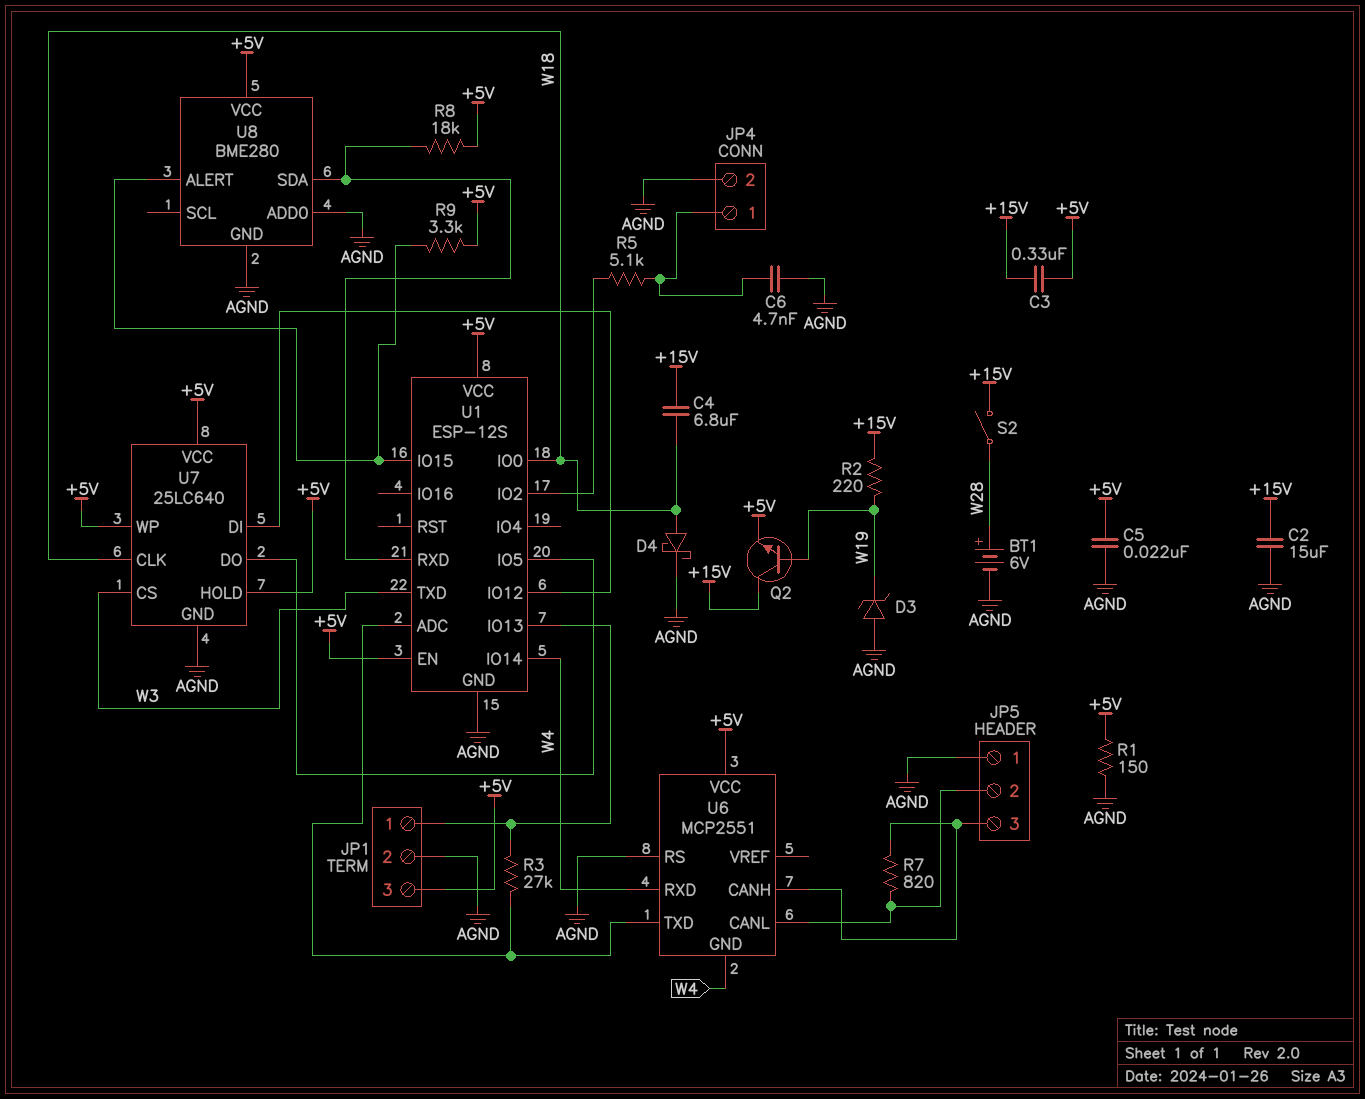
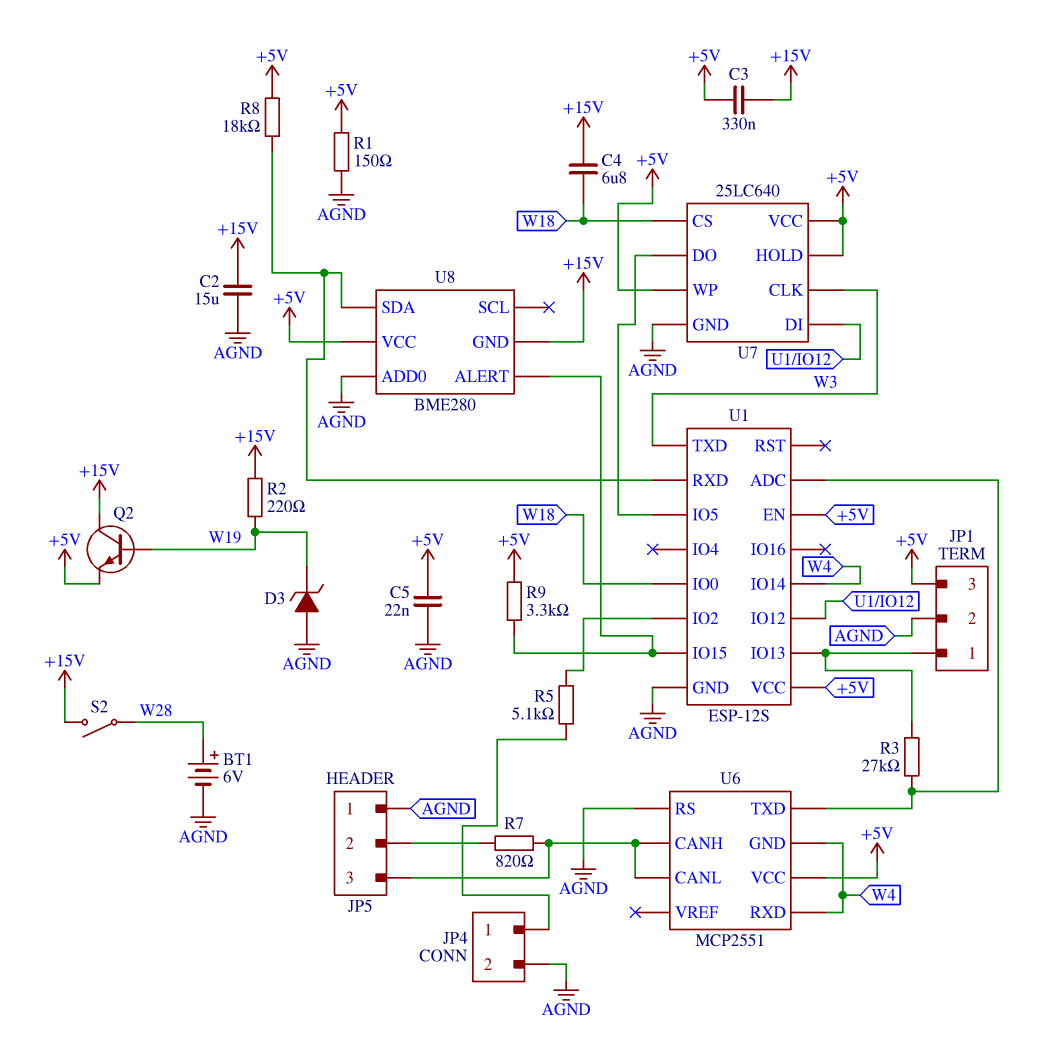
C6: 4.7nF (AGND, JP4/1) -> none
D4: schottky (A W18, K AGND) -> none
U6 pin CANL: JP5/2 -> JP5/3
U7 pin CLK: W18 -> W3
U7 pin CS: W3 -> W18
U8 pin GND: AGND -> +15V

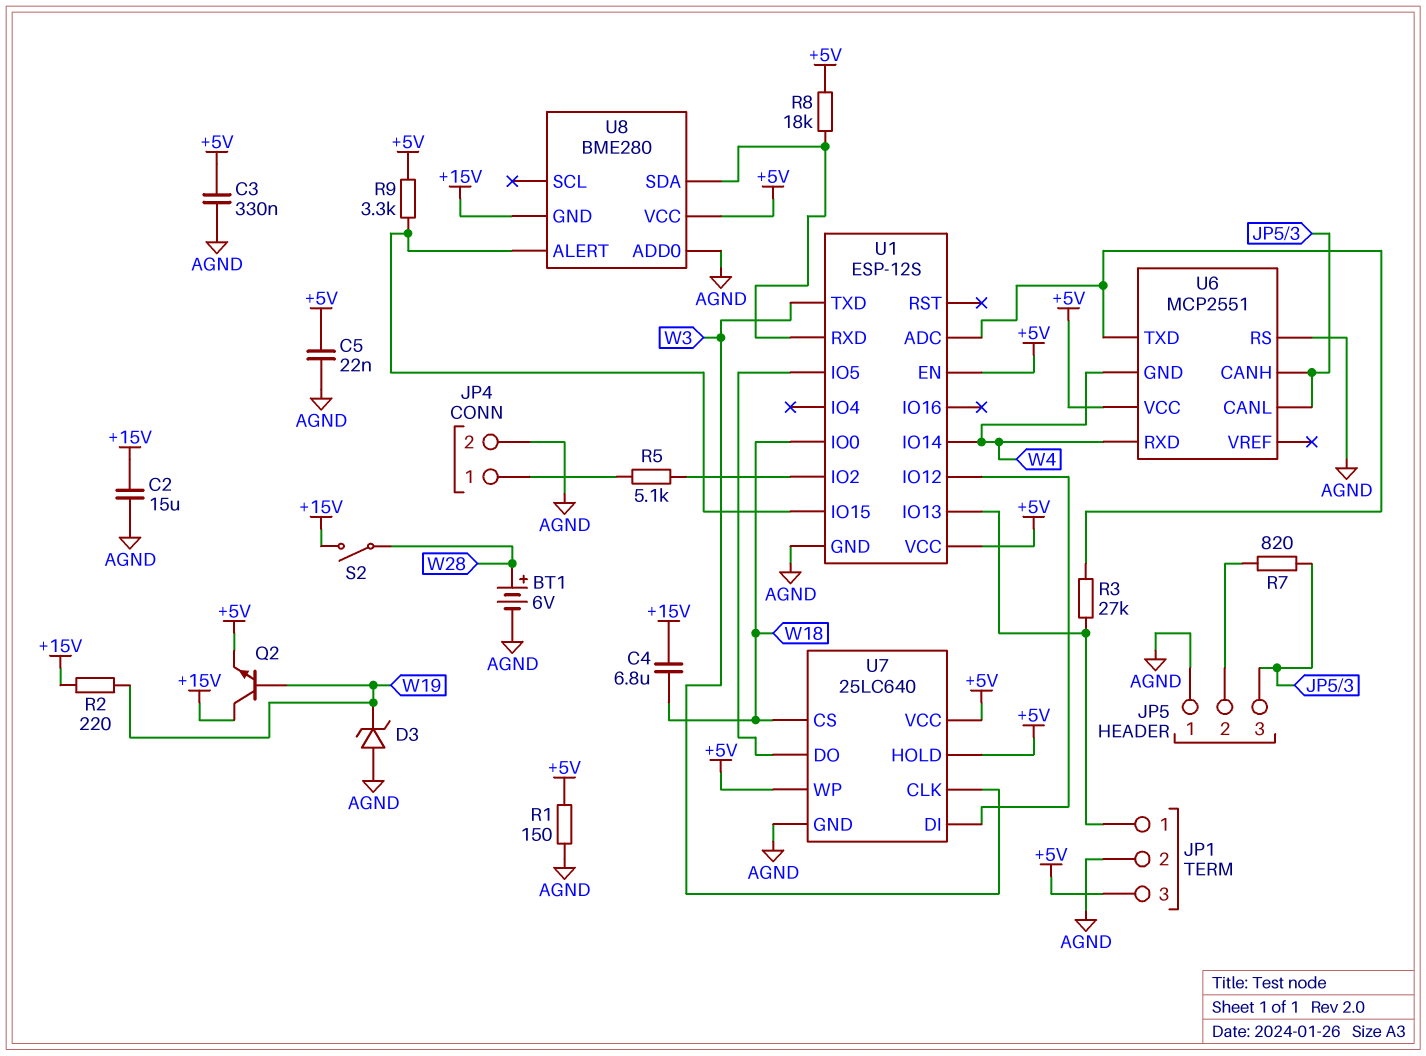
C3: 330nF (+5V, +15V) -> 330nF (+5V, AGND)

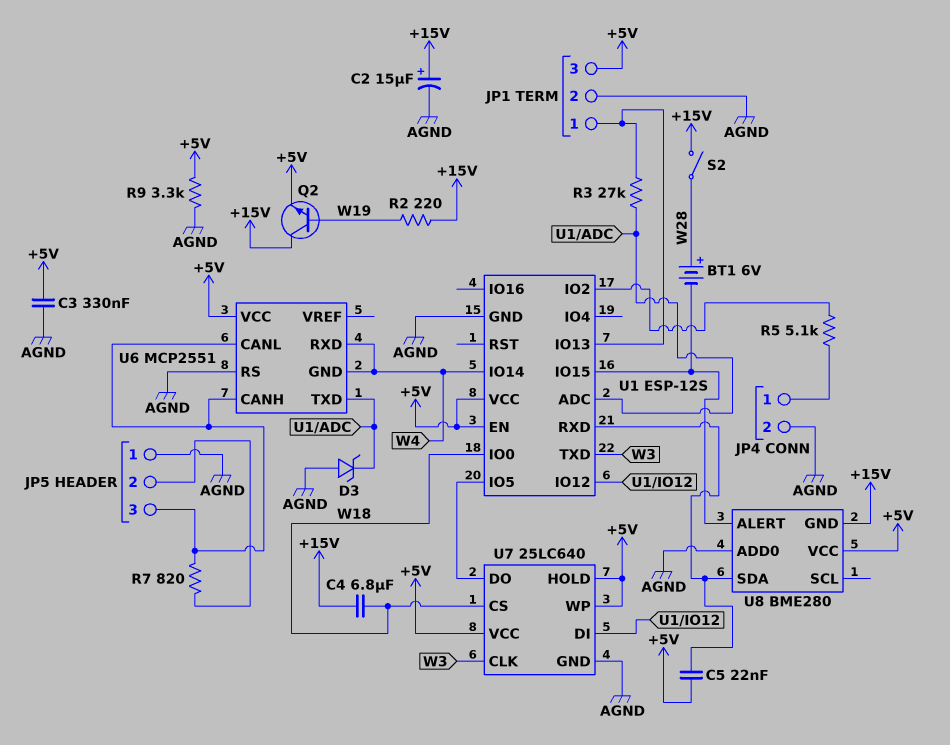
BT1: 6V (plus W28, minus AGND) -> 6V (plus W28, minus U1/IO15)
C2: 15uF (+15V, AGND) -> 15uF (plus +15V, minus AGND)
C5: 22nF (+5V, AGND) -> 22nF (+5V, U1/RXD)
D3: zener (A AGND, K W19) -> zener (A AGND, K U1/ADC)
R1: 150 (+5V, AGND) -> none
R8: 18k (+5V, U1/RXD) -> none
R9: 3.3k (+5V, U1/IO15) -> 3.3k (+5V, AGND)

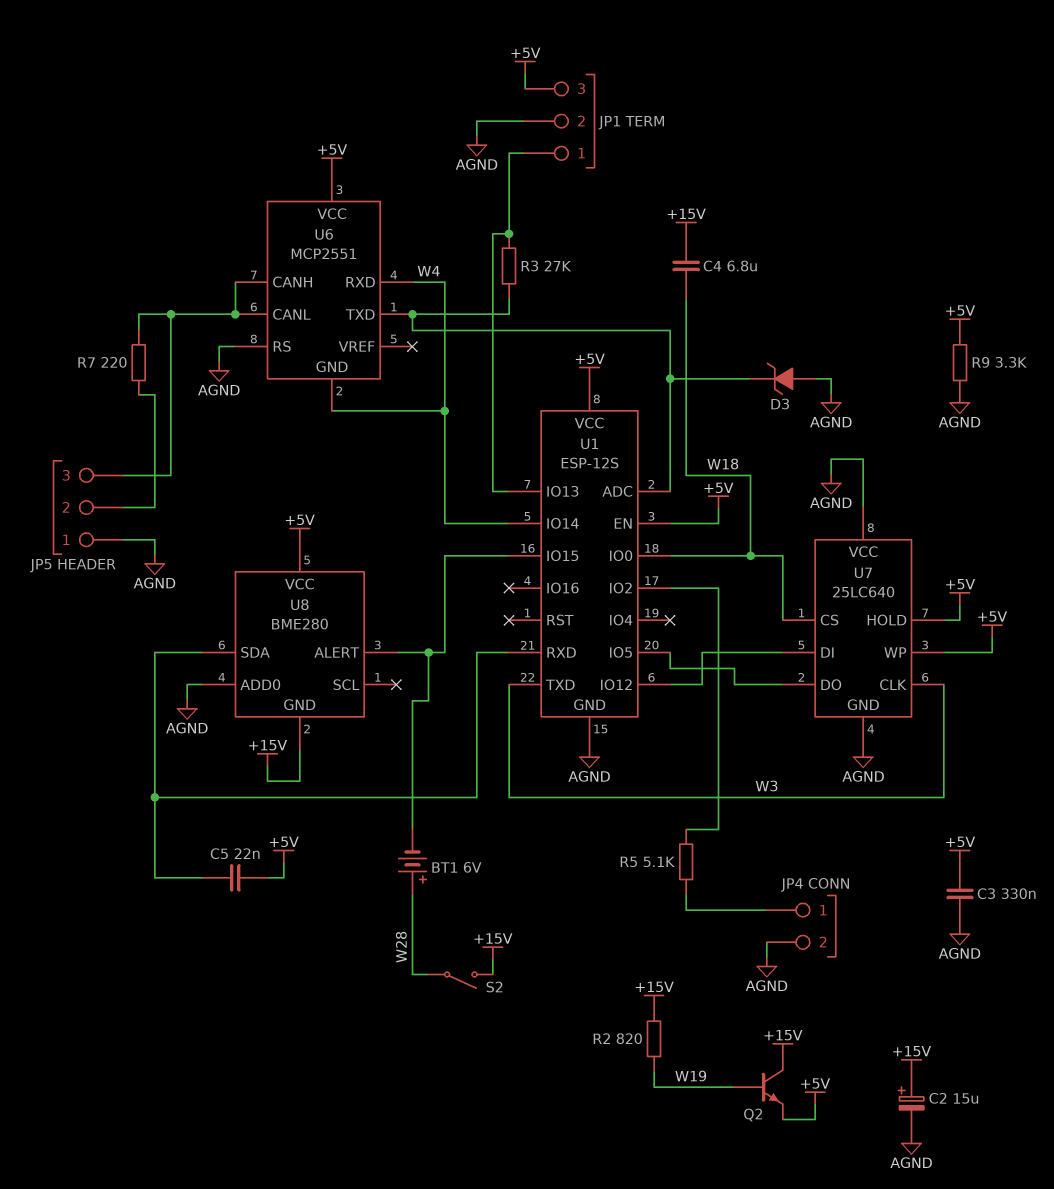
R2: 220 (+15V, W19) -> 820 (+15V, W19)
R7: 820 (JP5/2, JP5/3) -> 220 (JP5/2, JP5/3)
U7 pin VCC: +5V -> AGND

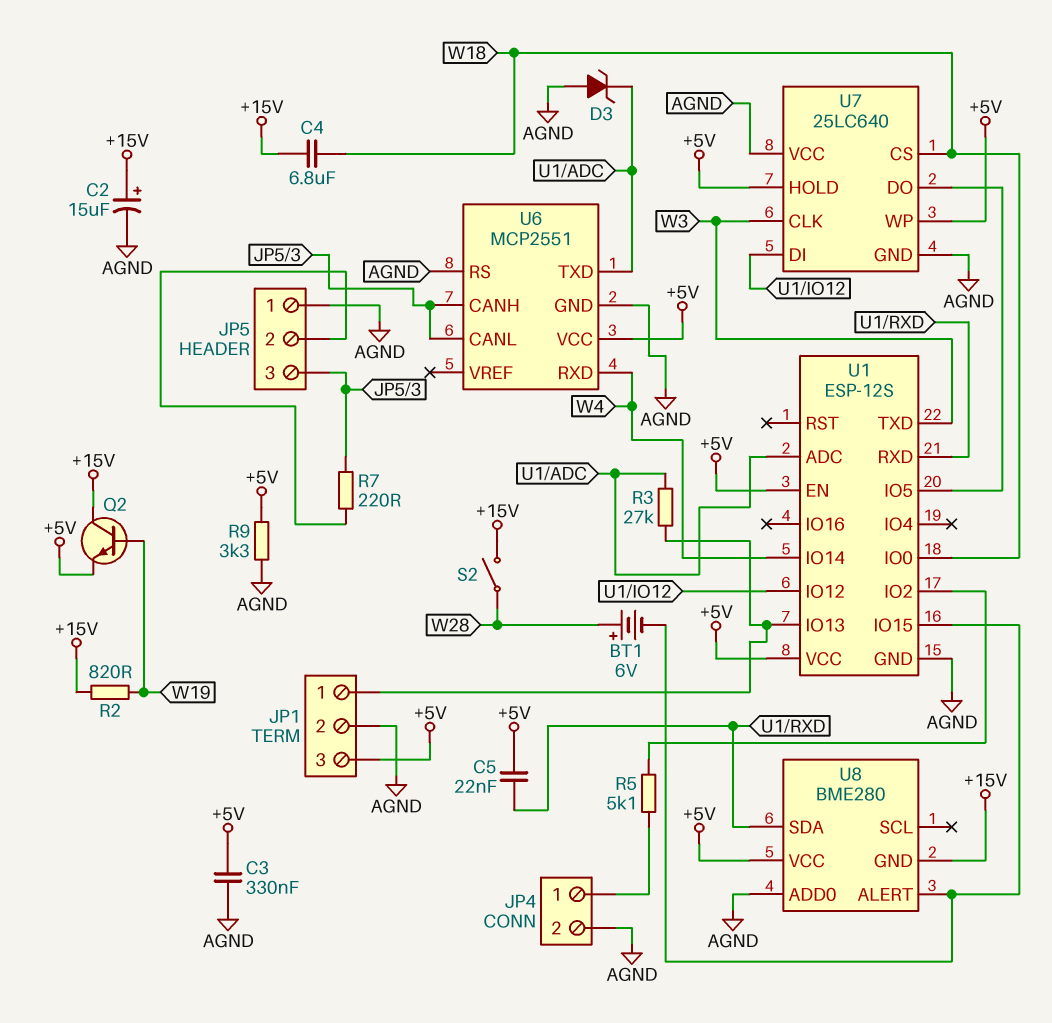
U6 pin GND: W4 -> AGND

